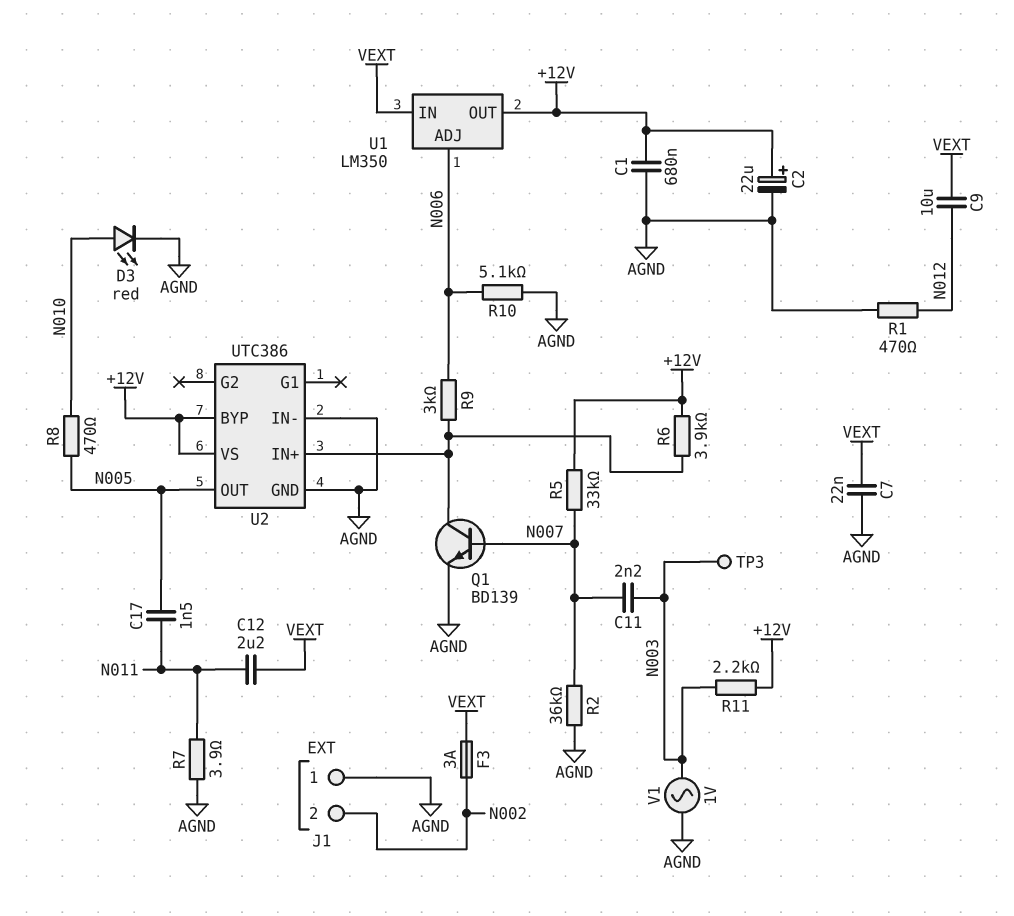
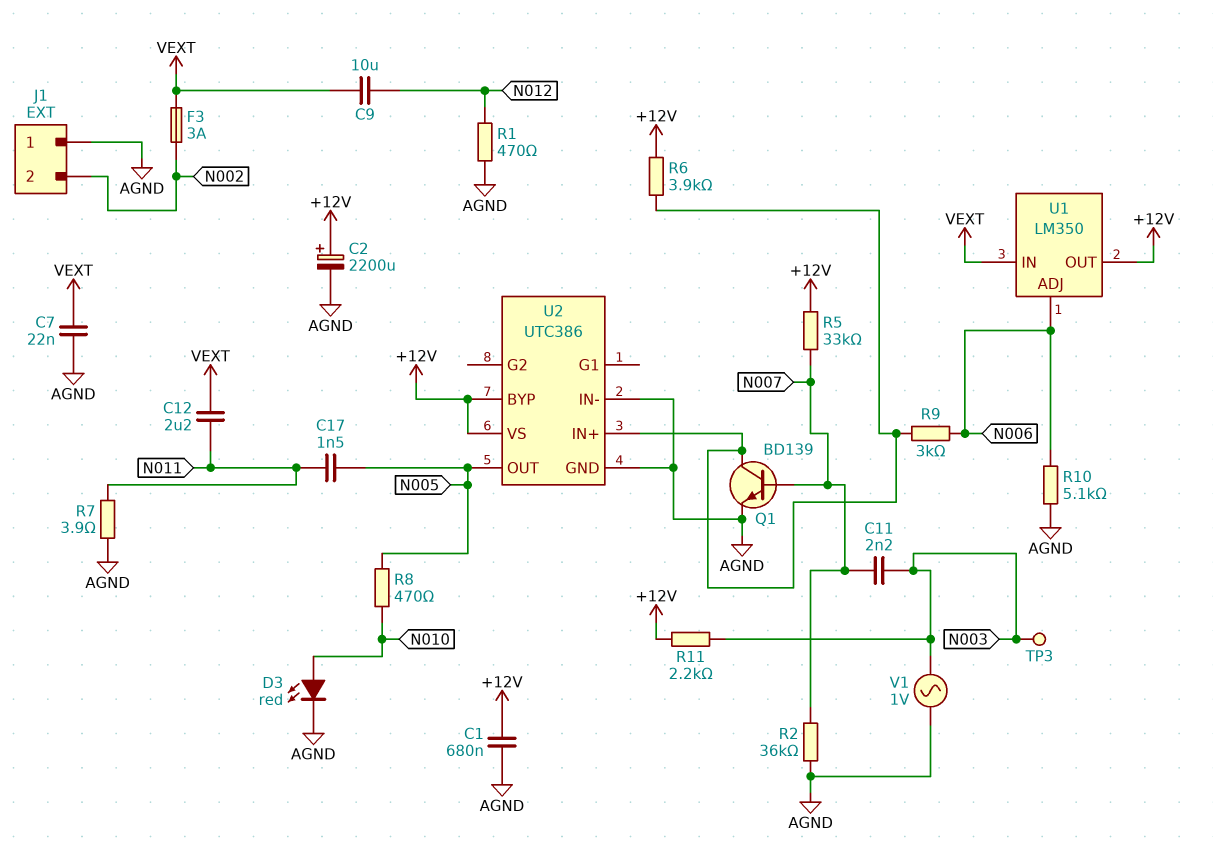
C2: 22uF (plus +12V, minus AGND) -> 2200uF (plus +12V, minus AGND)

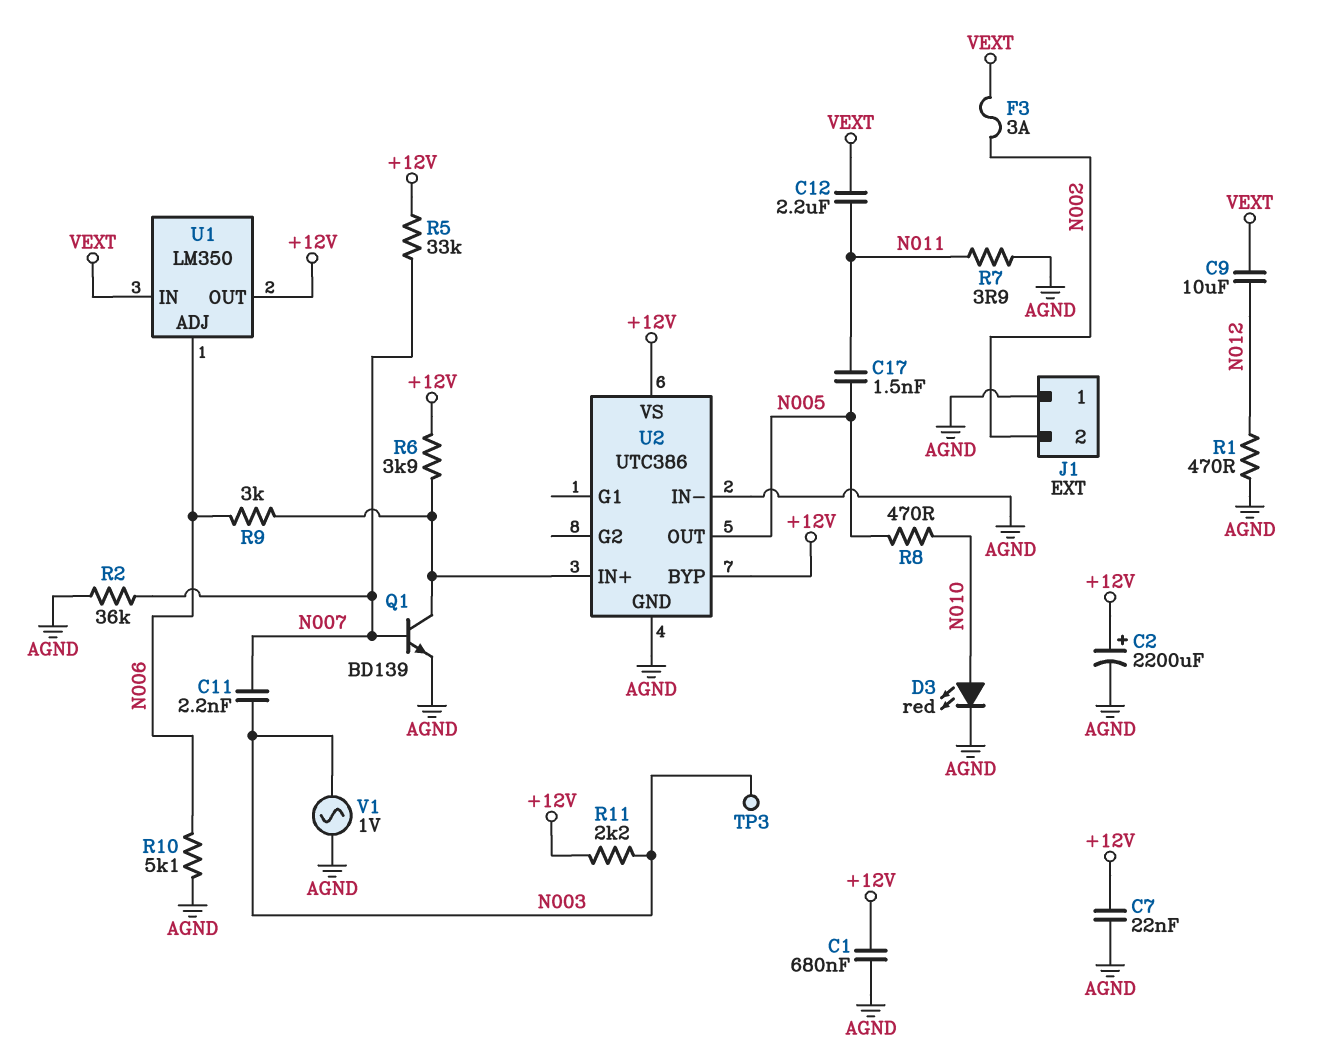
C7: 22nF (AGND, VEXT) -> 22nF (+12V, AGND)

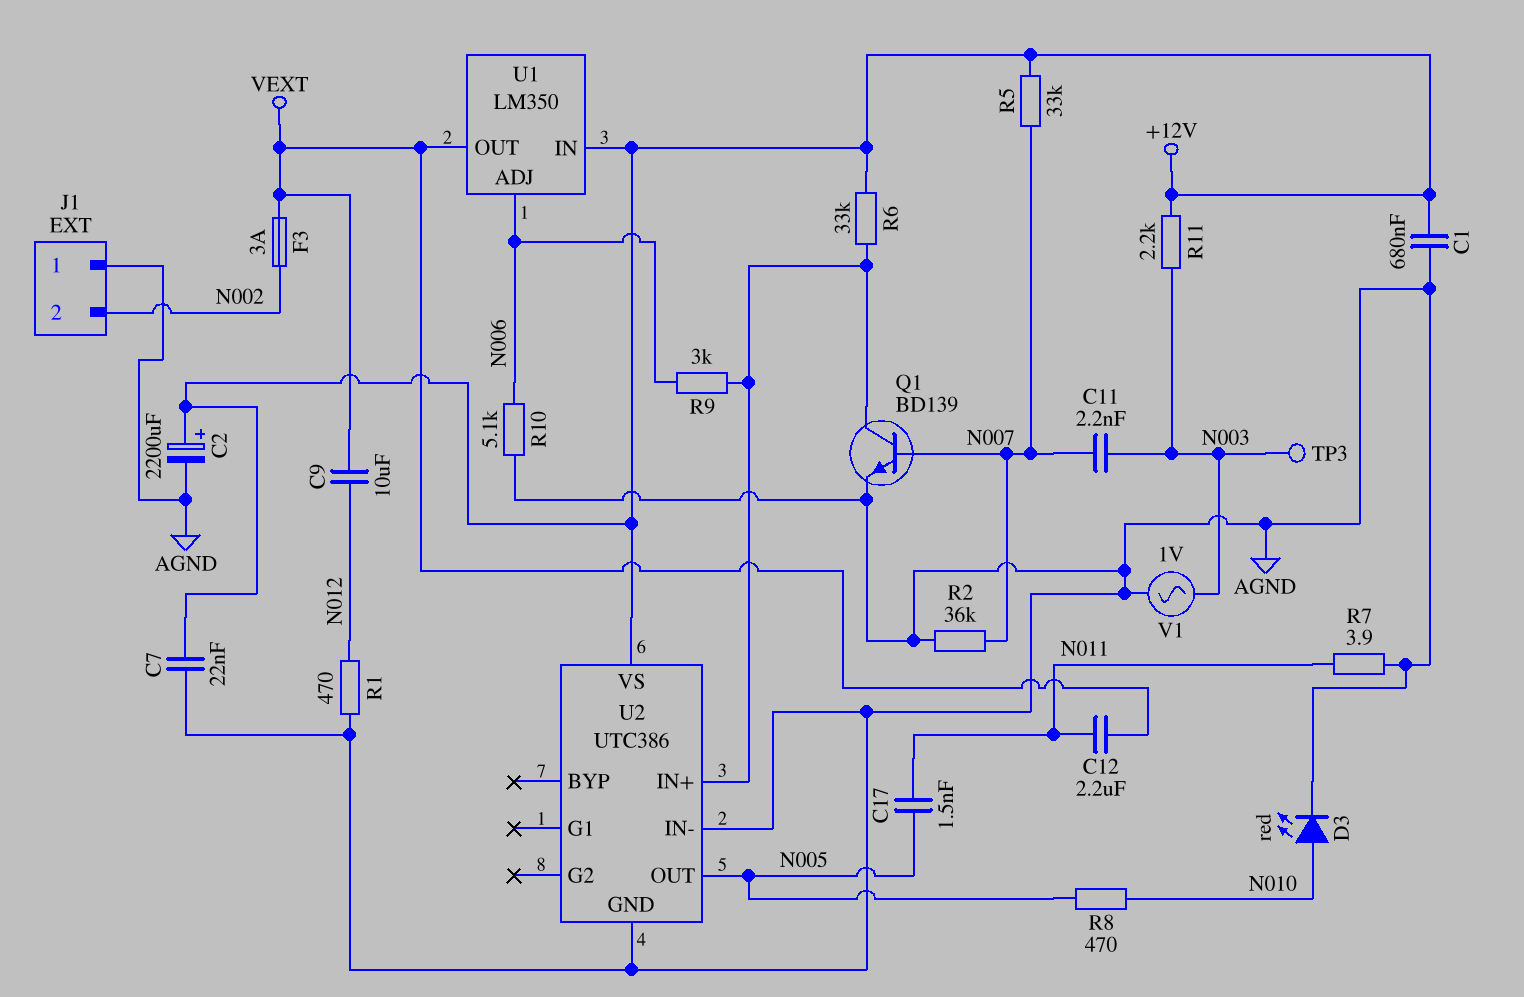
R6: 3.9k (+12V, U2/IN+) -> 33k (+12V, U2/IN+)
U1 pin IN: VEXT -> +12V
U1 pin OUT: +12V -> VEXT
U2 pin BYP: +12V -> none

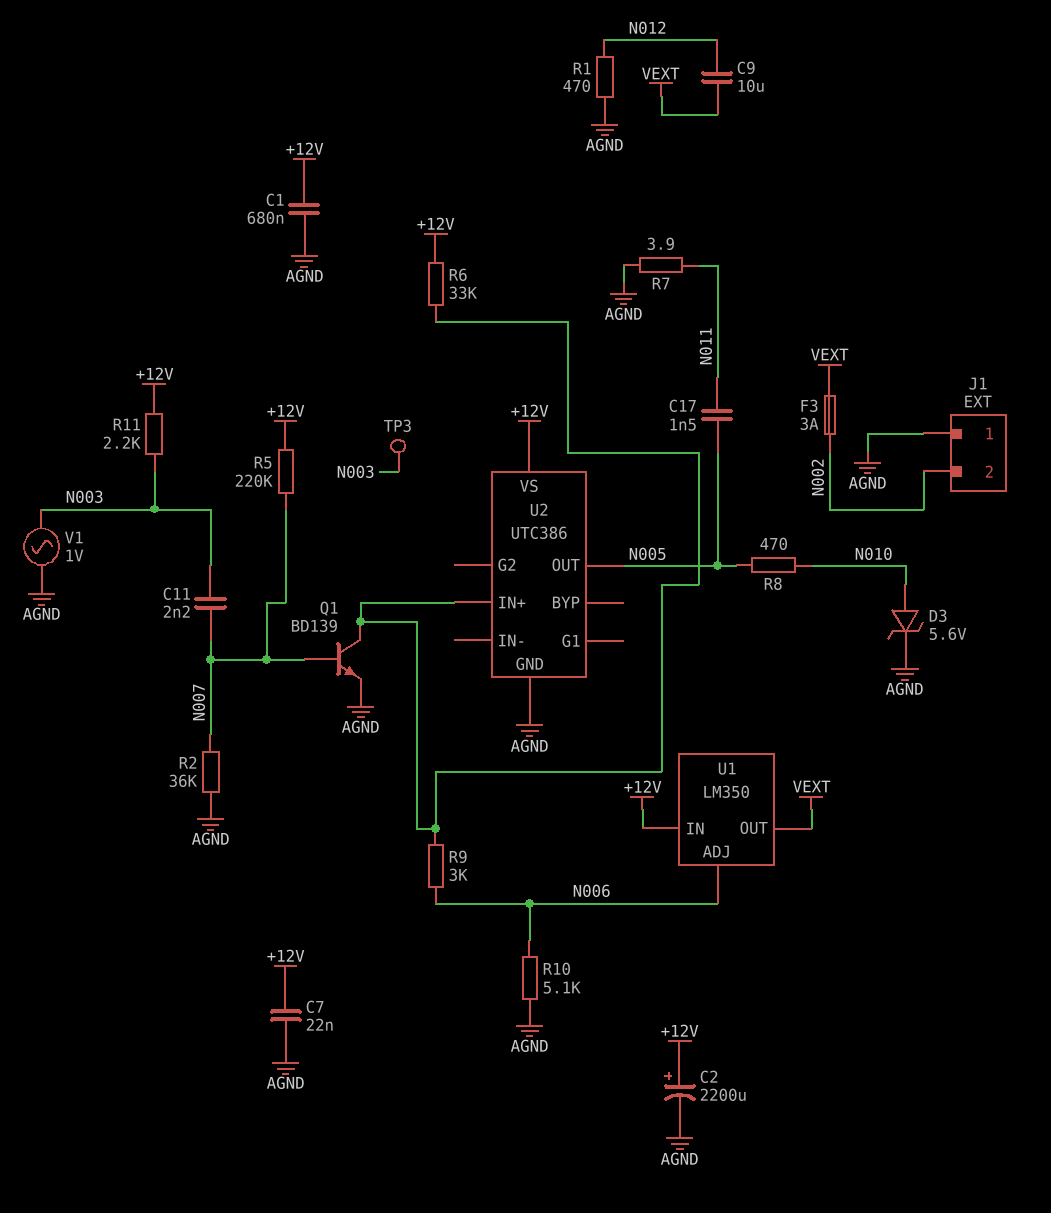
C12: 2.2uF (N011, VEXT) -> none
D3: LED red (A N010, K AGND) -> zener 5.6V (A N010, K AGND)
R5: 33k (+12V, N007) -> 220k (+12V, N007)
U2 pin IN-: AGND -> none

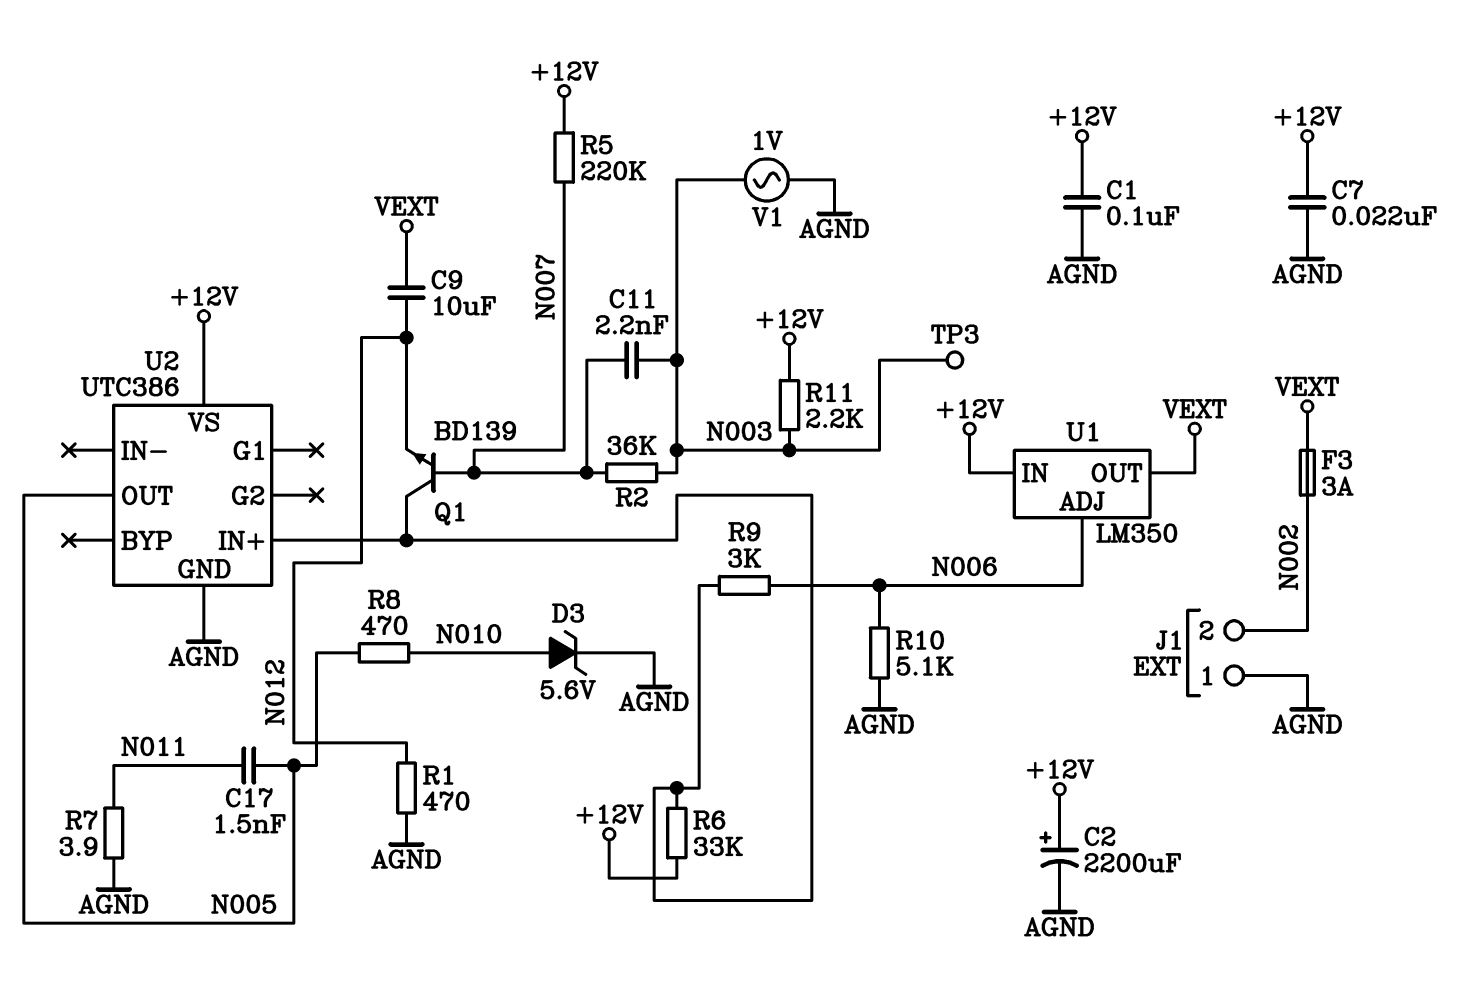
C1: 680nF (+12V, AGND) -> 100nF (+12V, AGND)
Q1: NPN BD139 (B N007, C U2/IN+, E AGND) -> NPN BD139 (B N007, C U2/IN+, E N012)
R2: 36k (AGND, N007) -> 36k (N003, N007)

